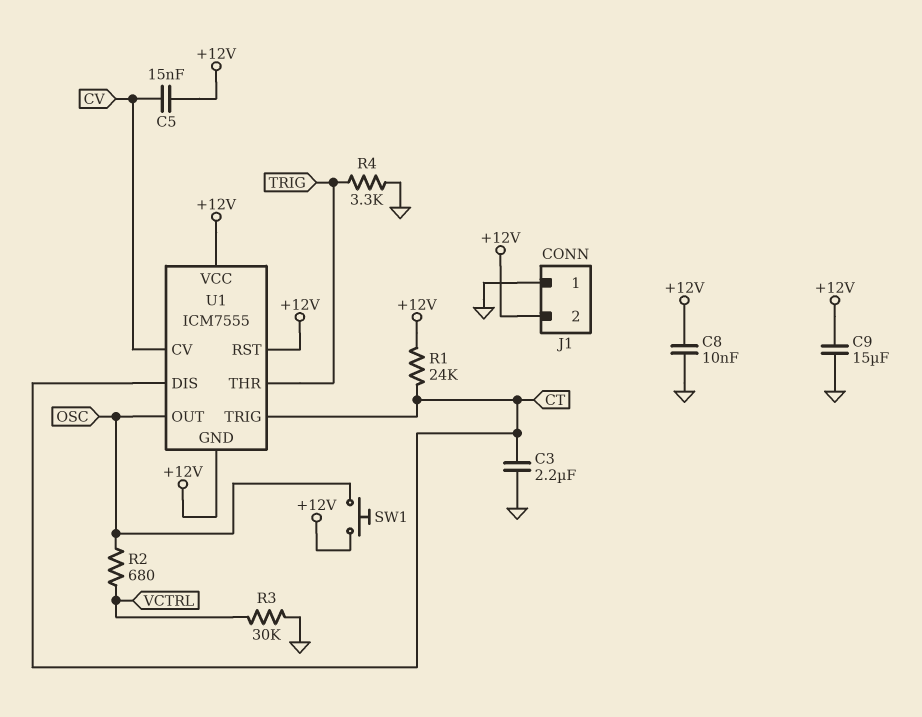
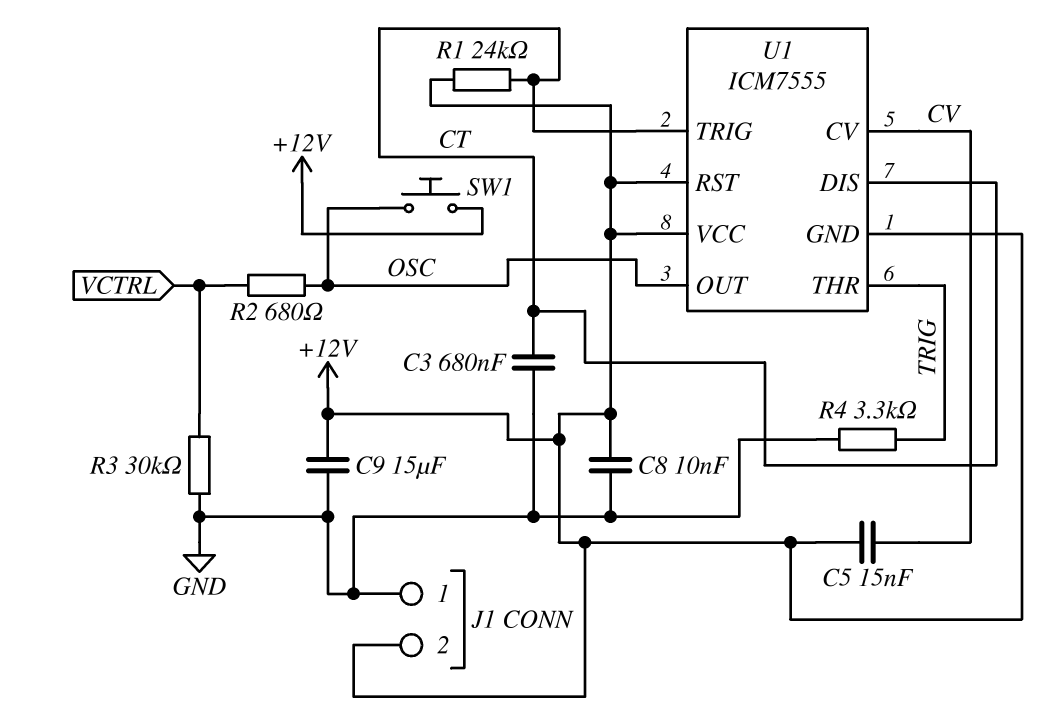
C3: 2.2uF (CT, GND) -> 680nF (CT, GND)

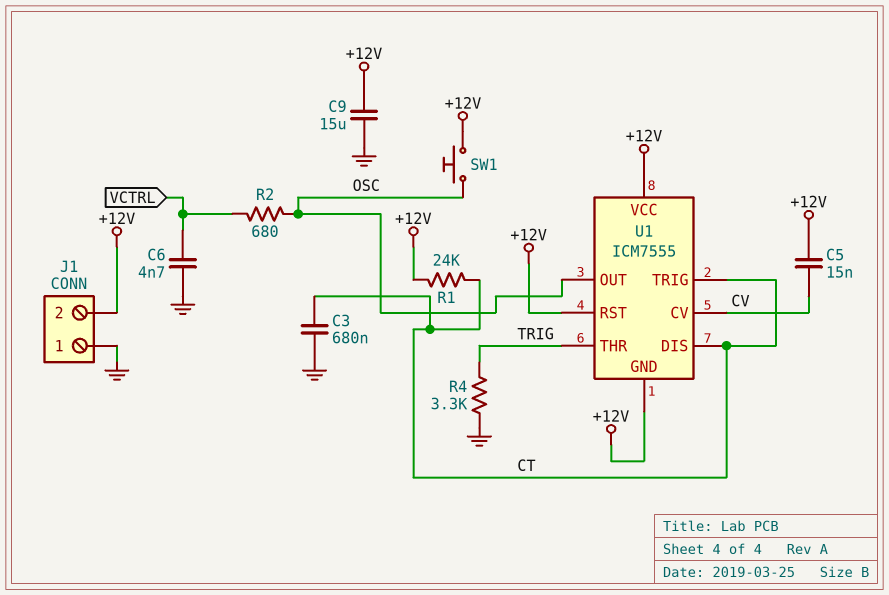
C6: none -> 4.7nF (GND, VCTRL)
C8: 10nF (+12V, GND) -> none
R3: 30k (GND, VCTRL) -> none

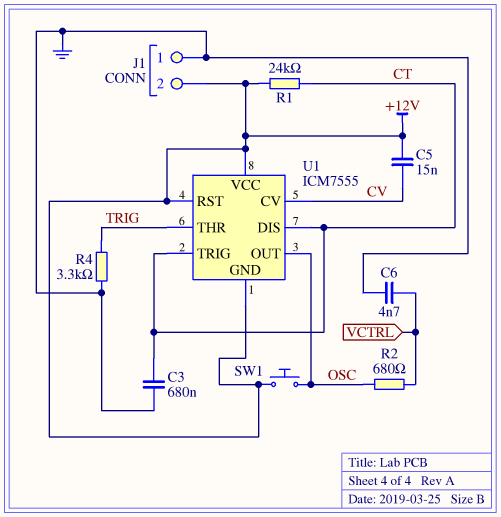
C9: 15uF (+12V, GND) -> none

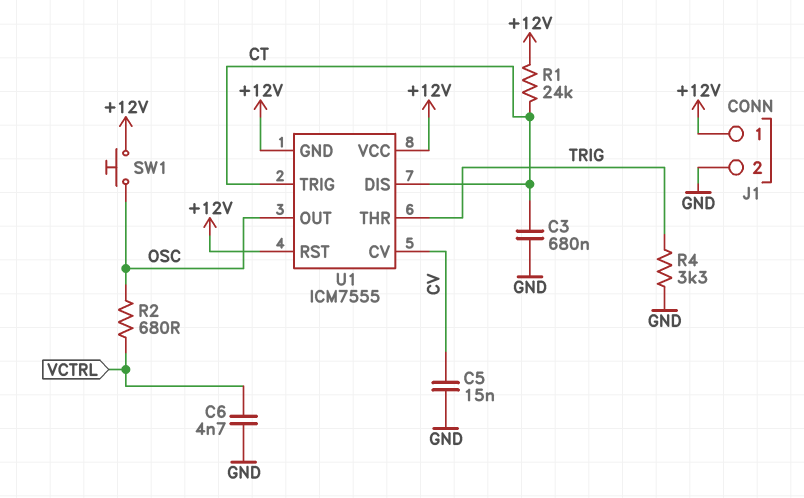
C5: 15nF (+12V, CV) -> 15nF (CV, GND)
J1 pin 1: GND -> +12V
J1 pin 2: +12V -> GND

